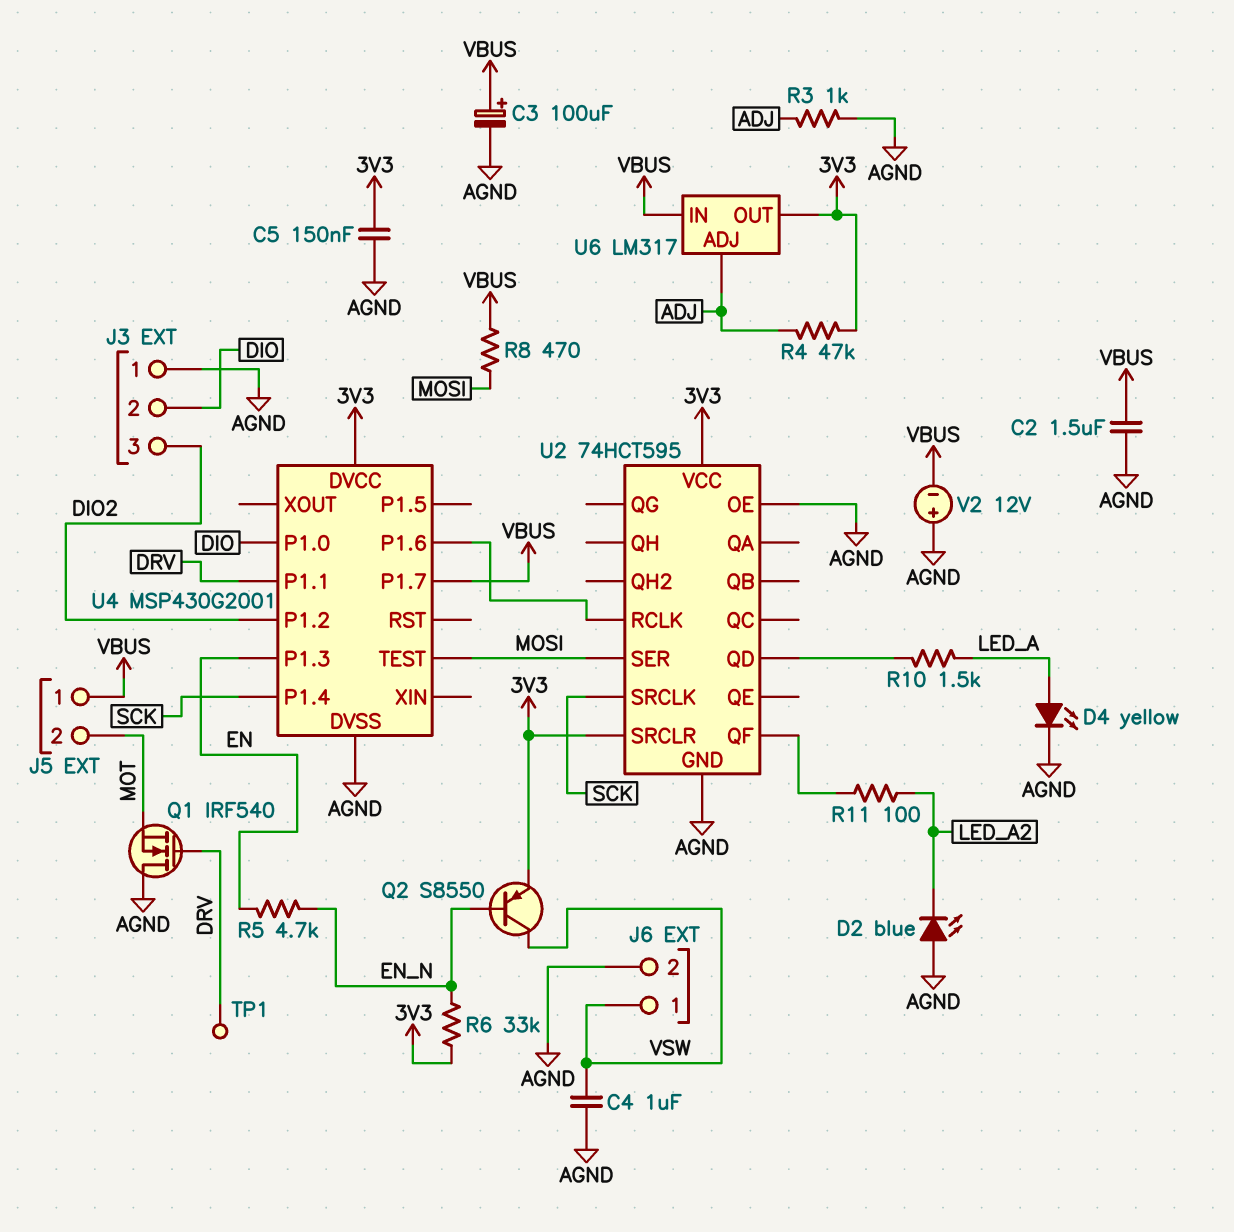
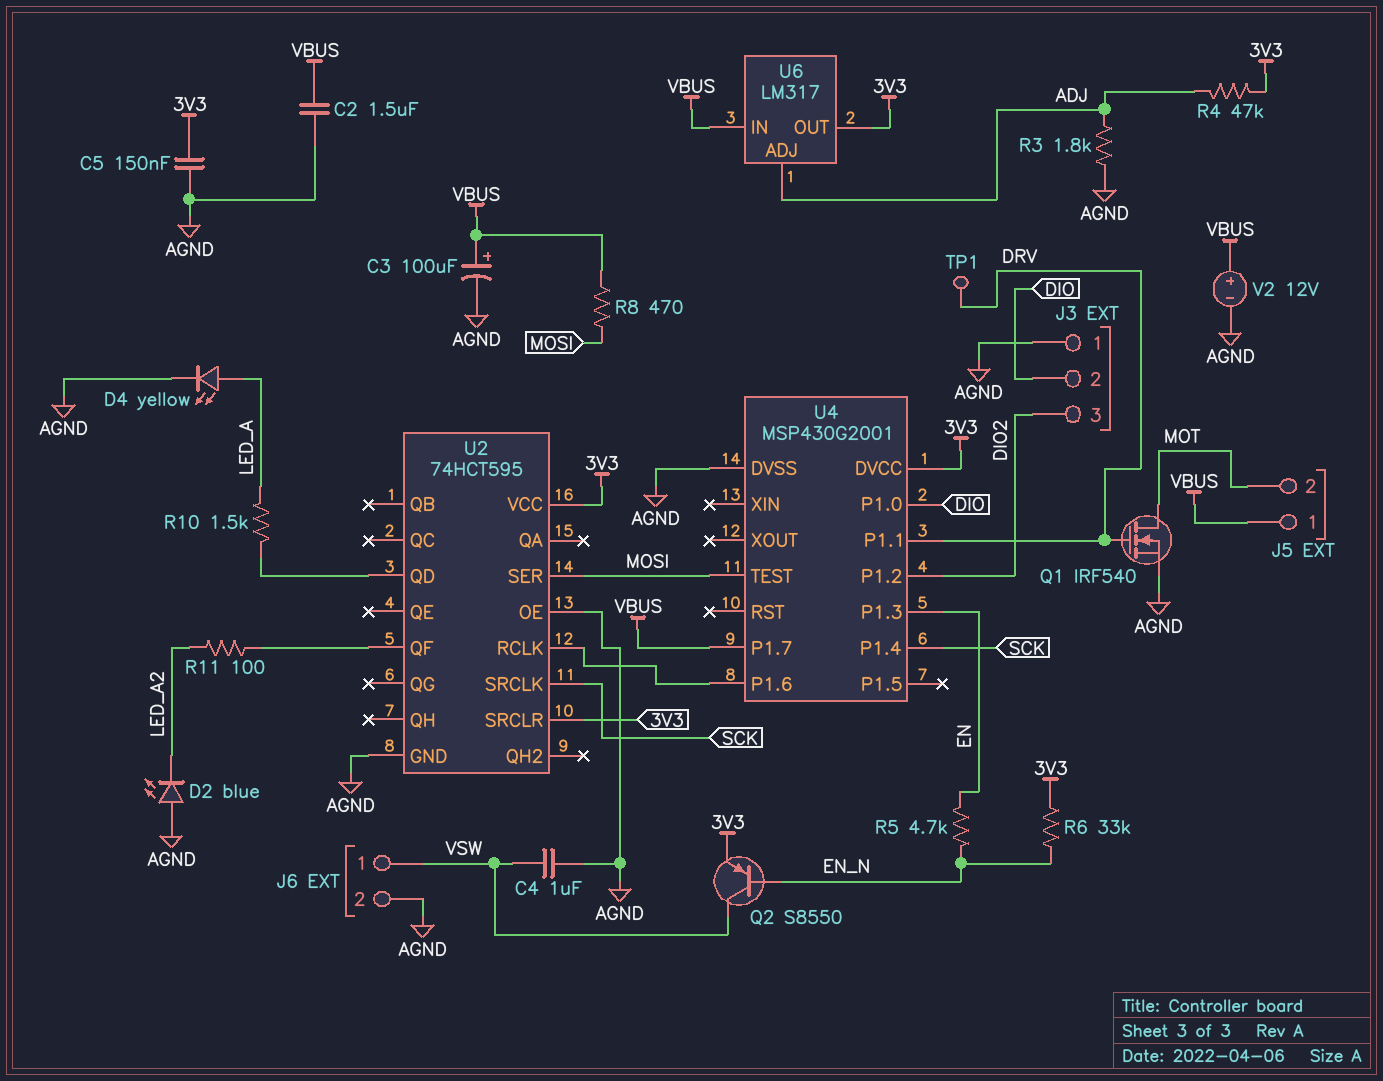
Q1: NMOS IRF540 (G DRV, D AGND, S MOT) -> NMOS IRF540 (G DRV, D MOT, S AGND)
R3: 1k (ADJ, AGND) -> 1.8k (ADJ, AGND)
V2: 12V (plus AGND, minus VBUS) -> 12V (plus VBUS, minus AGND)

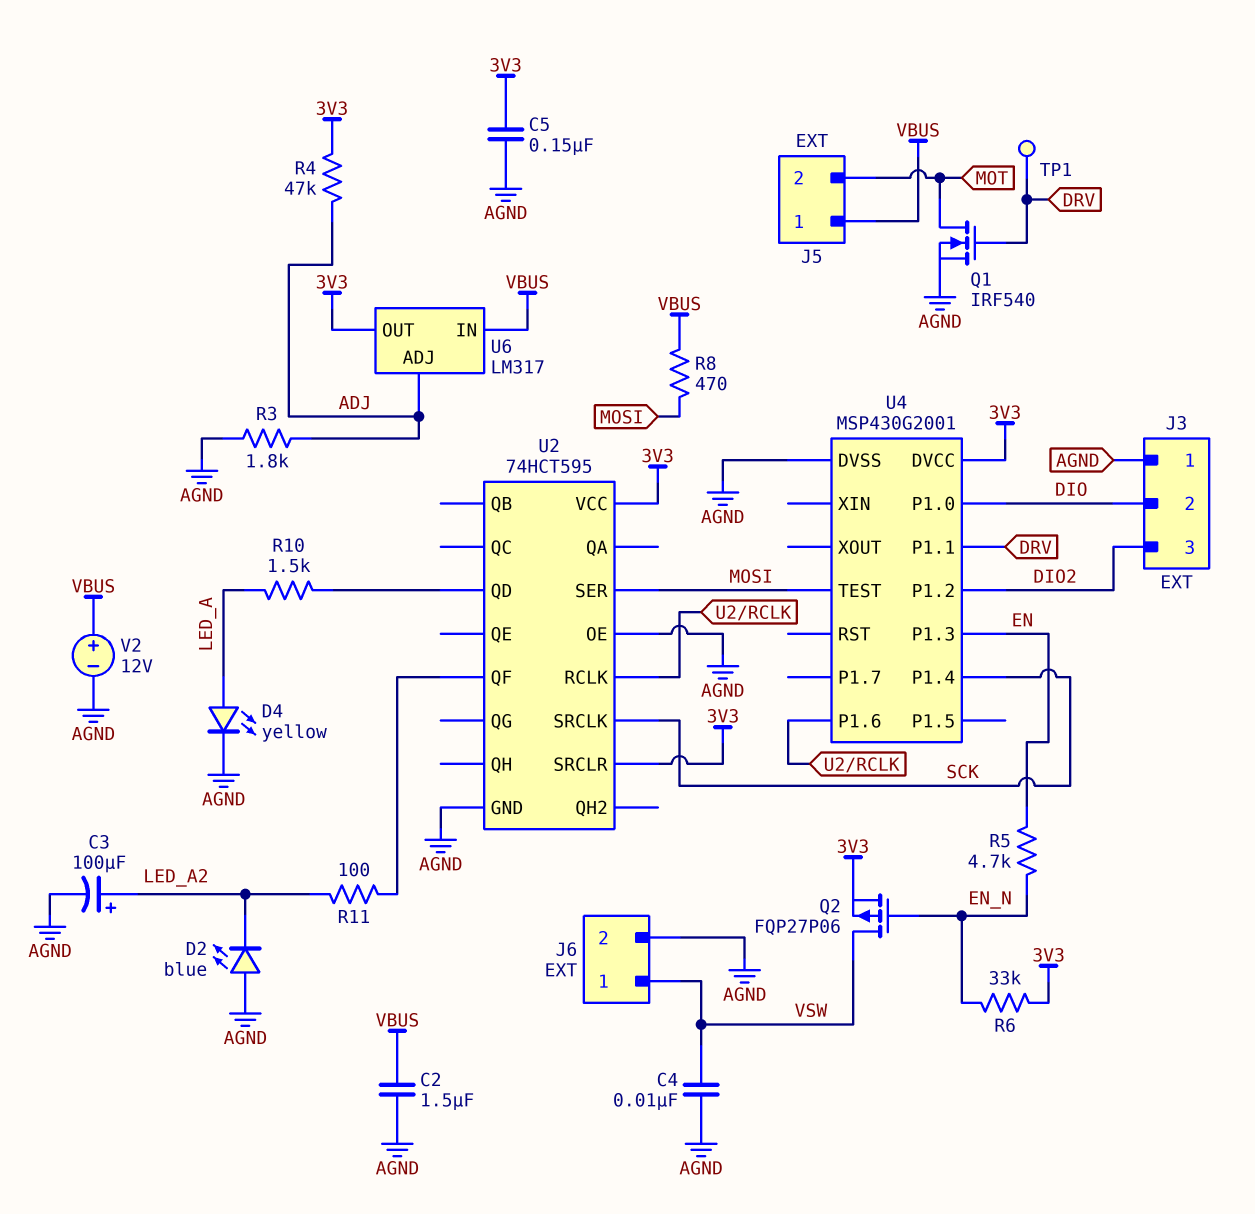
C3: 100uF (plus VBUS, minus AGND) -> 100uF (plus LED_A2, minus AGND)
C4: 1uF (AGND, VSW) -> 10nF (AGND, VSW)
Q2: PNP S8550 (B EN_N, C VSW, E 3V3) -> PMOS FQP27P06 (G EN_N, D VSW, S 3V3)
U4 pin P1.7: VBUS -> none

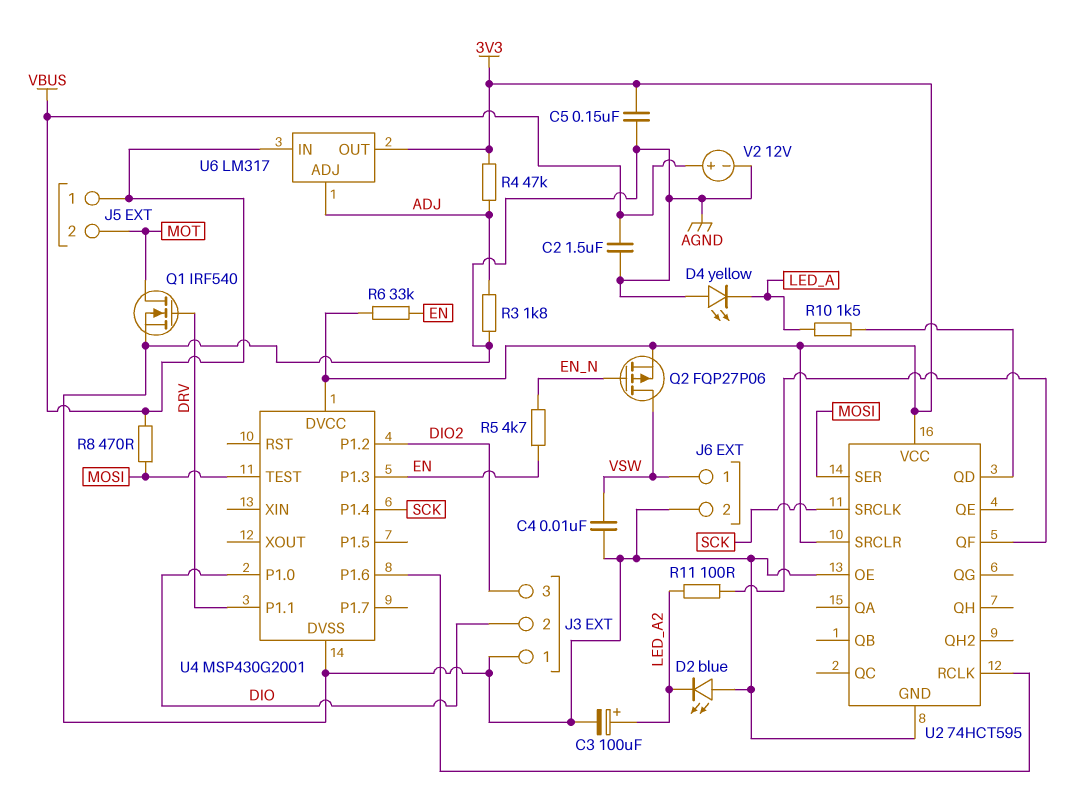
D4: LED yellow (A LED_A, K AGND) -> LED yellow (A AGND, K LED_A)
R6: 33k (3V3, EN_N) -> 33k (3V3, EN)
TP1: test point (DRV) -> none

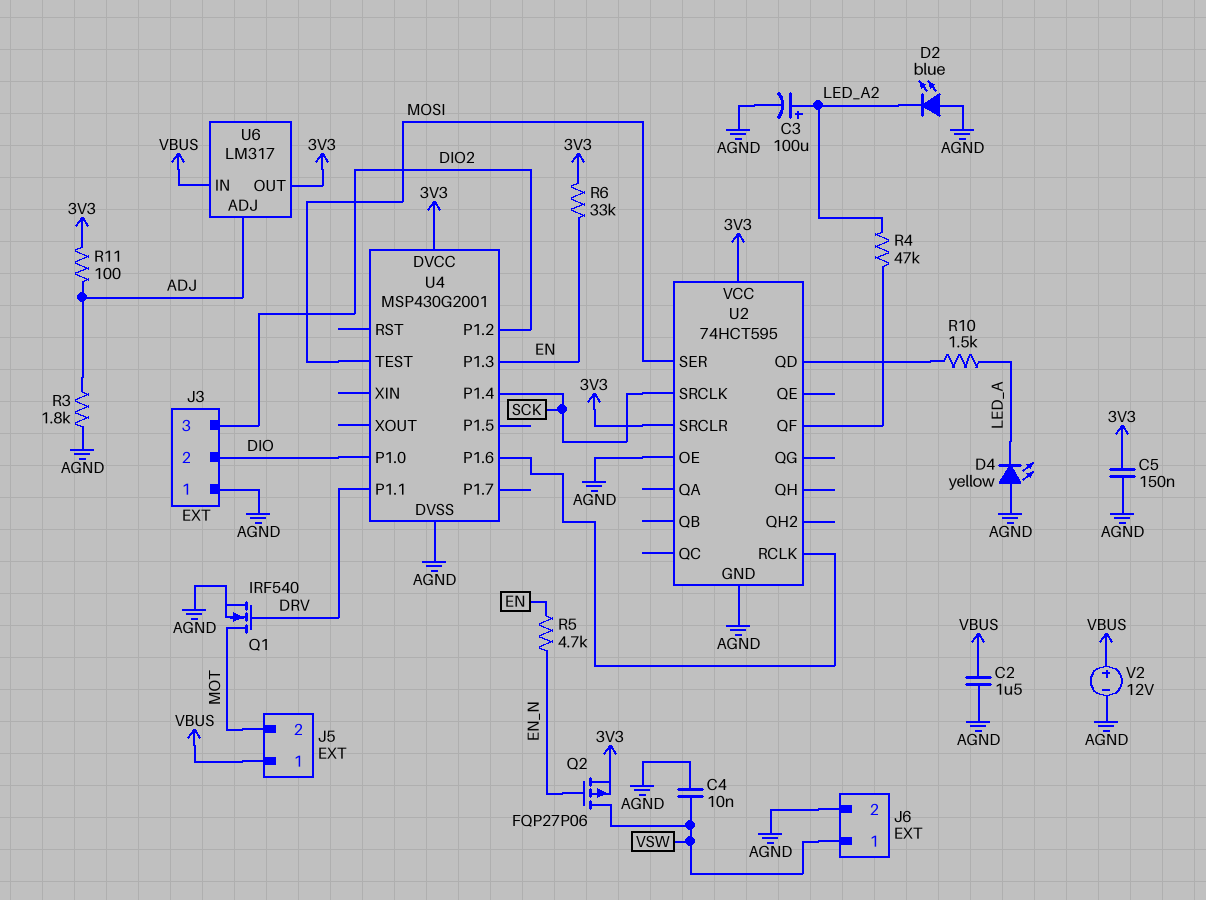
R4: 47k (3V3, ADJ) -> 47k (LED_A2, U2/QF)
R8: 470 (MOSI, VBUS) -> none
R11: 100 (LED_A2, U2/QF) -> 100 (3V3, ADJ)

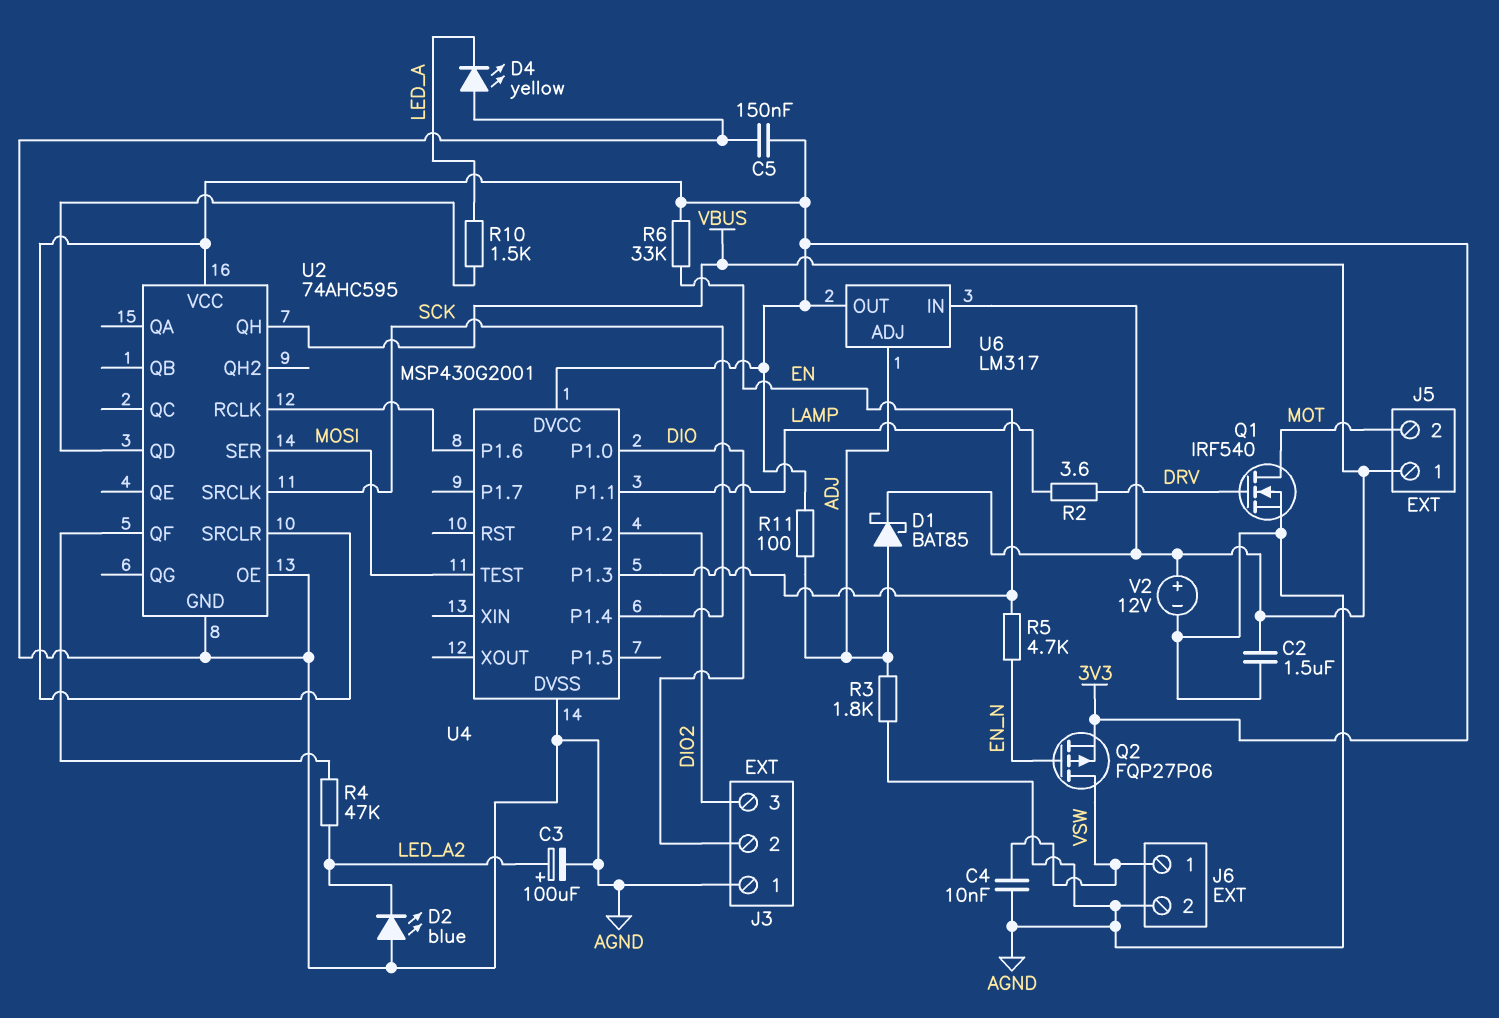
D1: none -> schottky BAT85 (A ADJ, K VBUS)
R2: none -> 3.6 (DRV, LAMP)
U2: 74HCT595 -> 74AHC595
U2 pin QH: none -> VBUS
U4 pin P1.1: DRV -> LAMP

